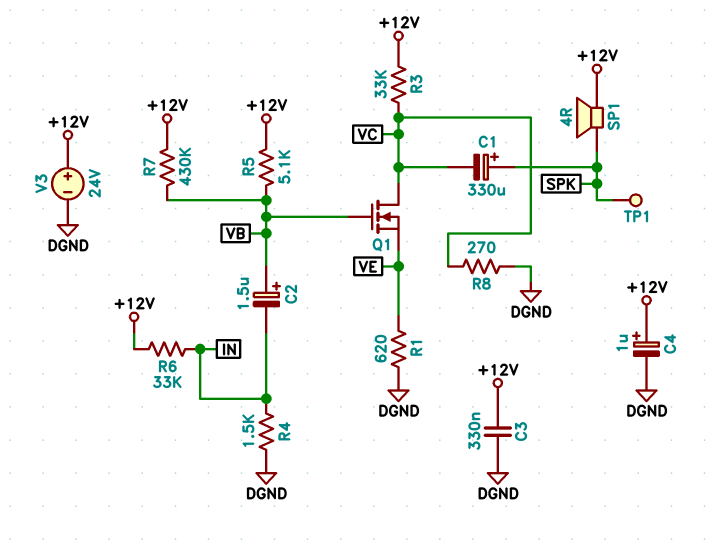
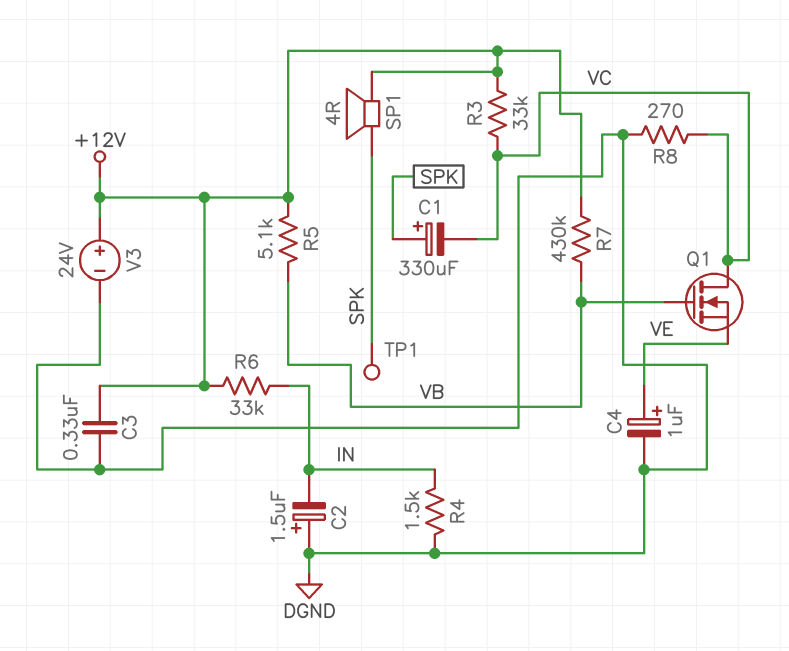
C2: 1.5uF (plus VB, minus IN) -> 1.5uF (plus DGND, minus IN)
C4: 1uF (plus +12V, minus DGND) -> 1uF (plus VE, minus DGND)
R1: 620 (DGND, VE) -> none

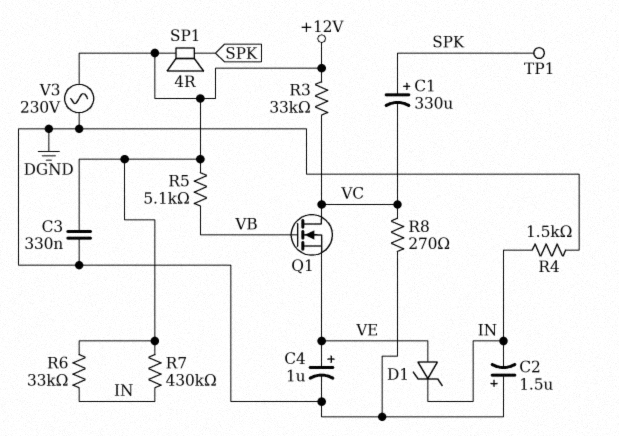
D1: none -> zener (A VE, K IN)
R7: 430k (+12V, VB) -> 430k (+12V, IN)
V3: 24V (plus +12V, minus DGND) -> AC 230V (+12V, DGND)

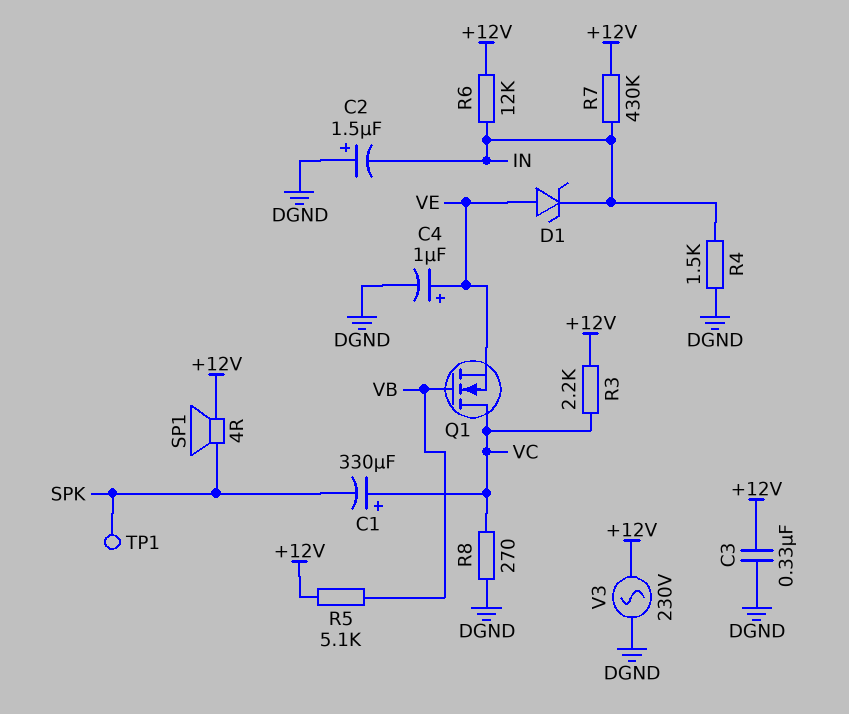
C1: 330uF (plus SPK, minus VC) -> 330uF (plus VC, minus SPK)
R3: 33k (+12V, VC) -> 2.2k (+12V, VC)
R6: 33k (+12V, IN) -> 12k (+12V, IN)

